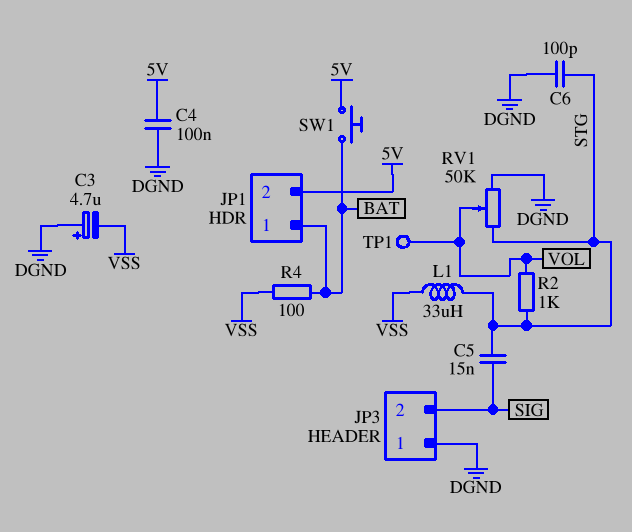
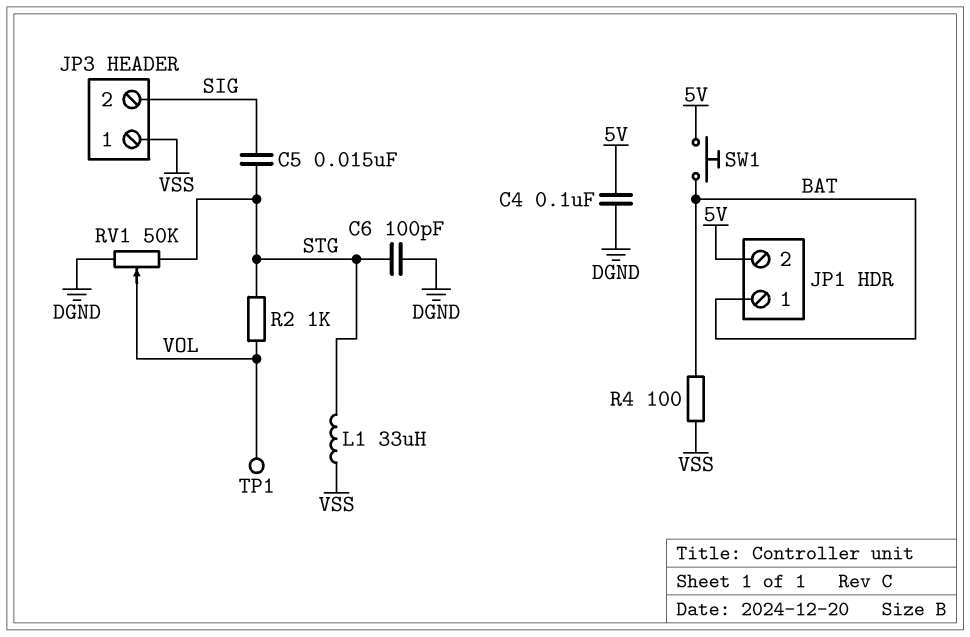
C3: 4.7uF (plus DGND, minus VSS) -> none
JP3 pin 1: DGND -> VSS

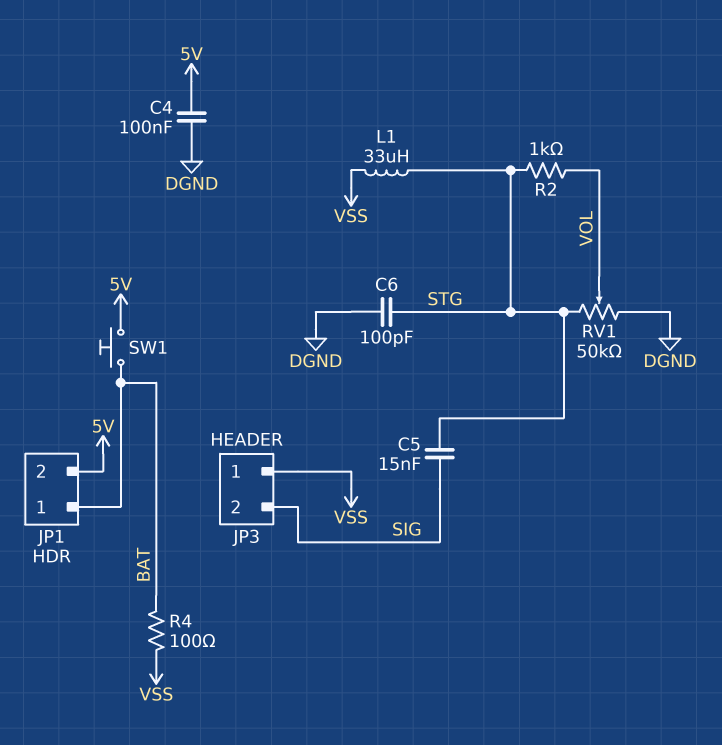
TP1: test point (VOL) -> none

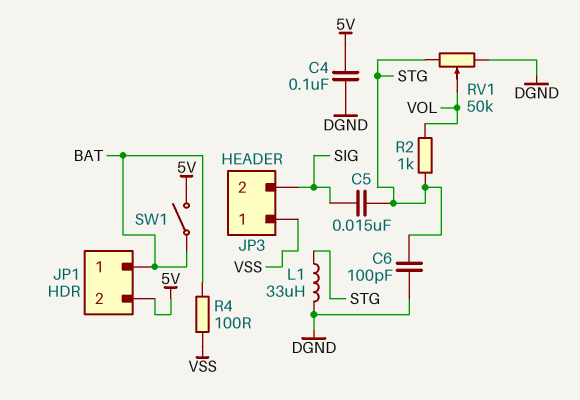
L1: 33uH (STG, VSS) -> 33uH (DGND, STG)
SW1: button (5V, BAT) -> switch (5V, BAT)

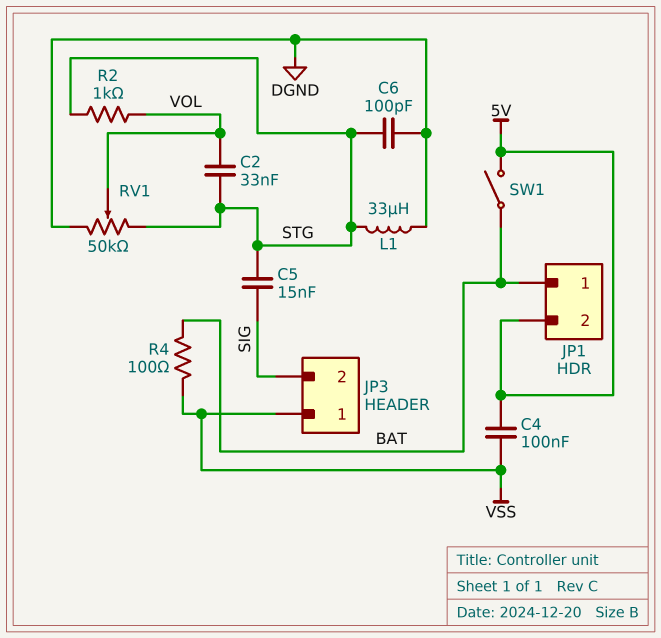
C2: none -> 33nF (STG, VOL)
C4: 100nF (5V, DGND) -> 100nF (5V, VSS)

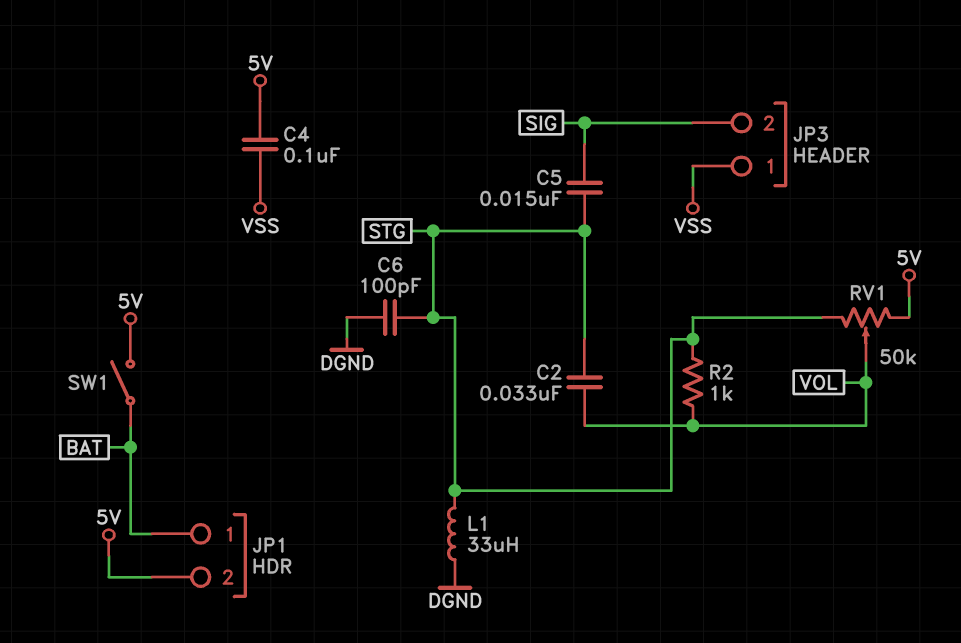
R4: 100 (BAT, VSS) -> none
RV1: 50k (DGND, STG, wiper VOL) -> 50k (5V, STG, wiper VOL)

